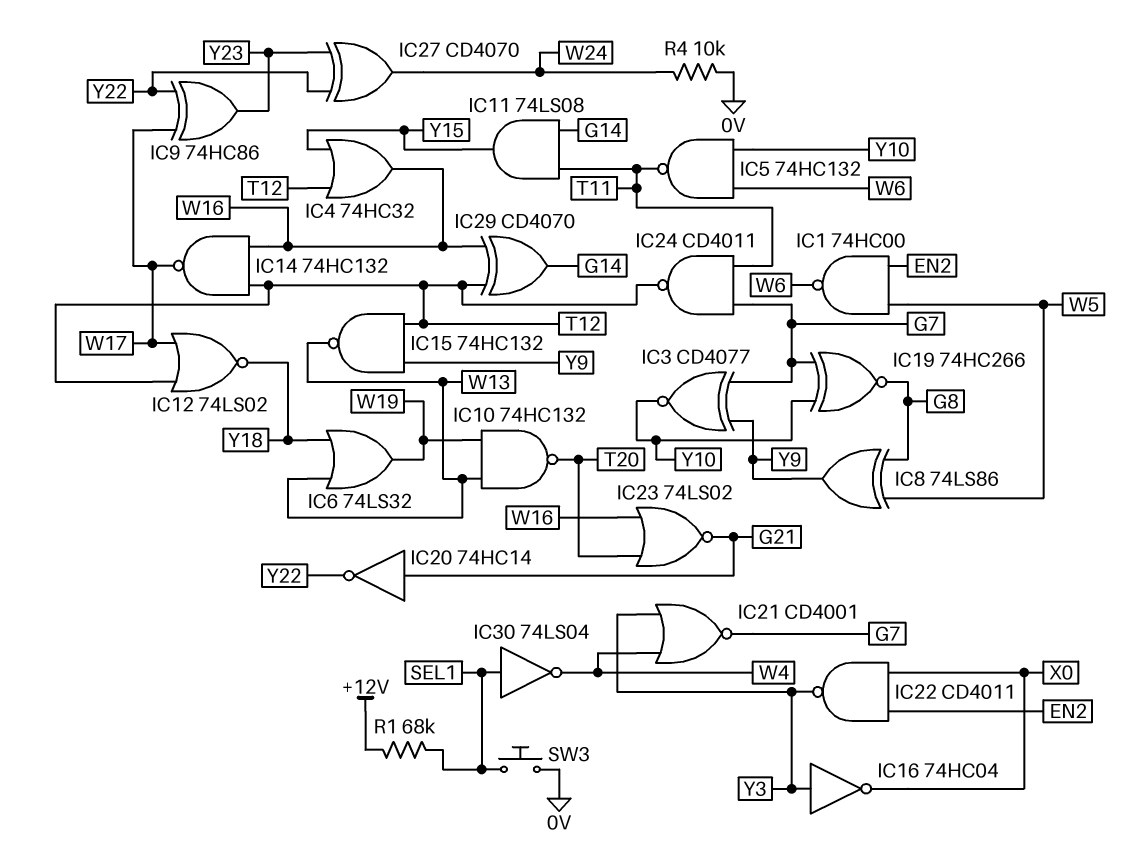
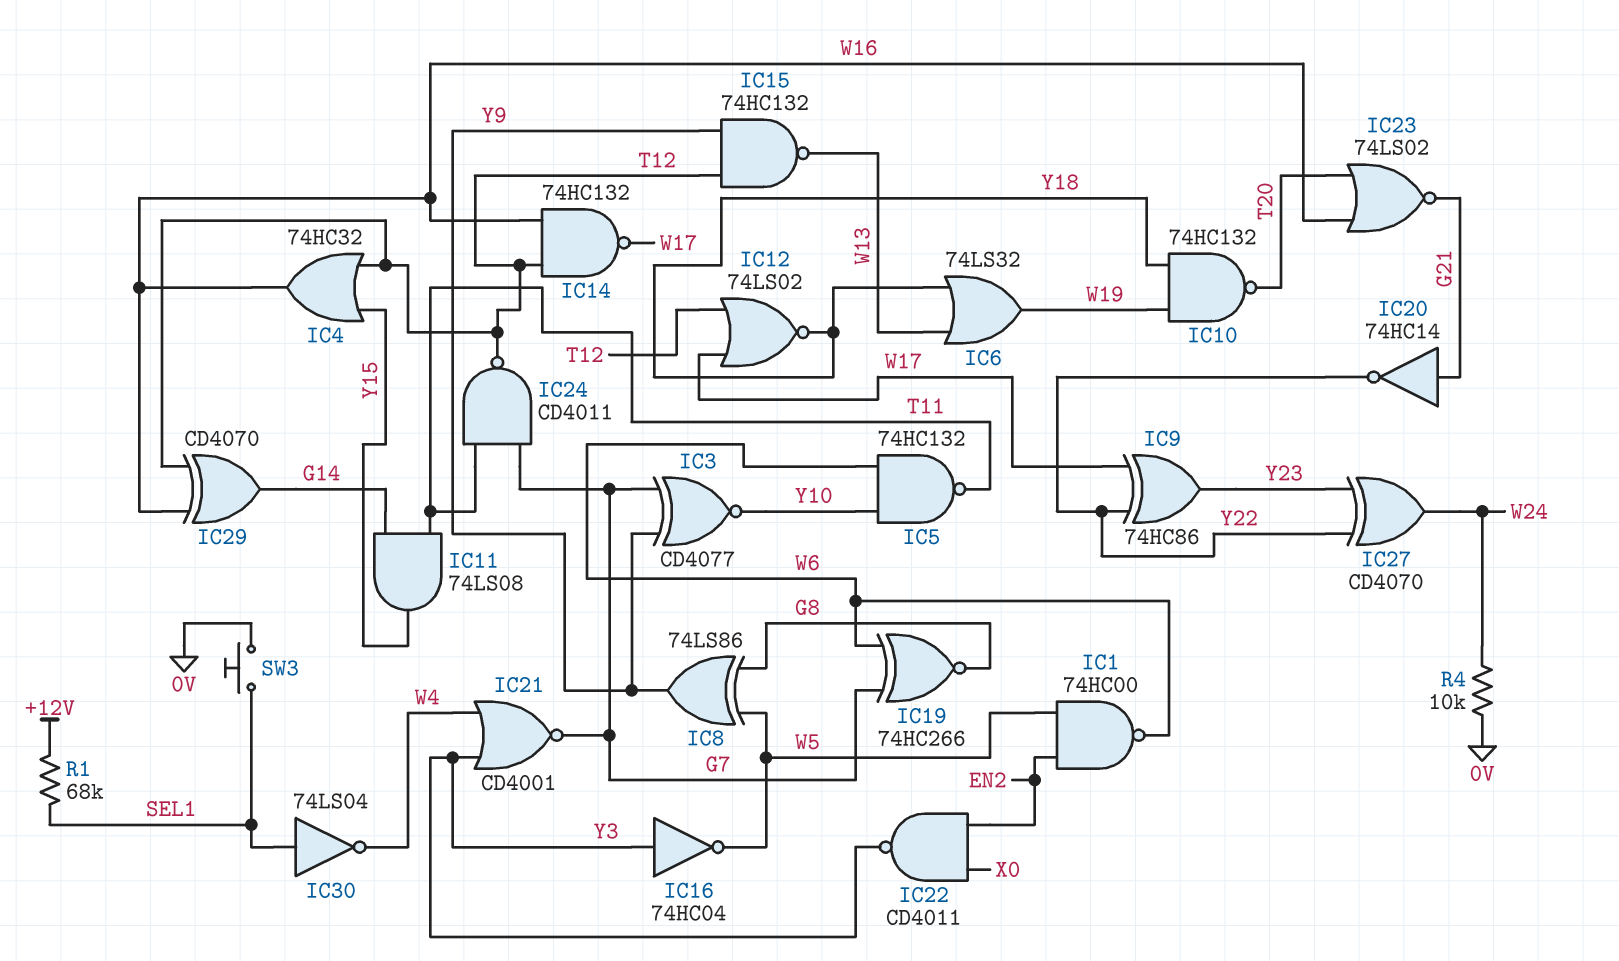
IC10: NAND 74HC132 (in W13, in W19, out T20) -> NAND 74HC132 (in W19, in Y18, out T20)
IC16: NOT 74HC04 (in Y3, out X0) -> NOT 74HC04 (in Y3, out W5)
IC19: XNOR 74HC266 (in G7, in Y10, out G8) -> XNOR 74HC266 (in G7, in W6, out G8)

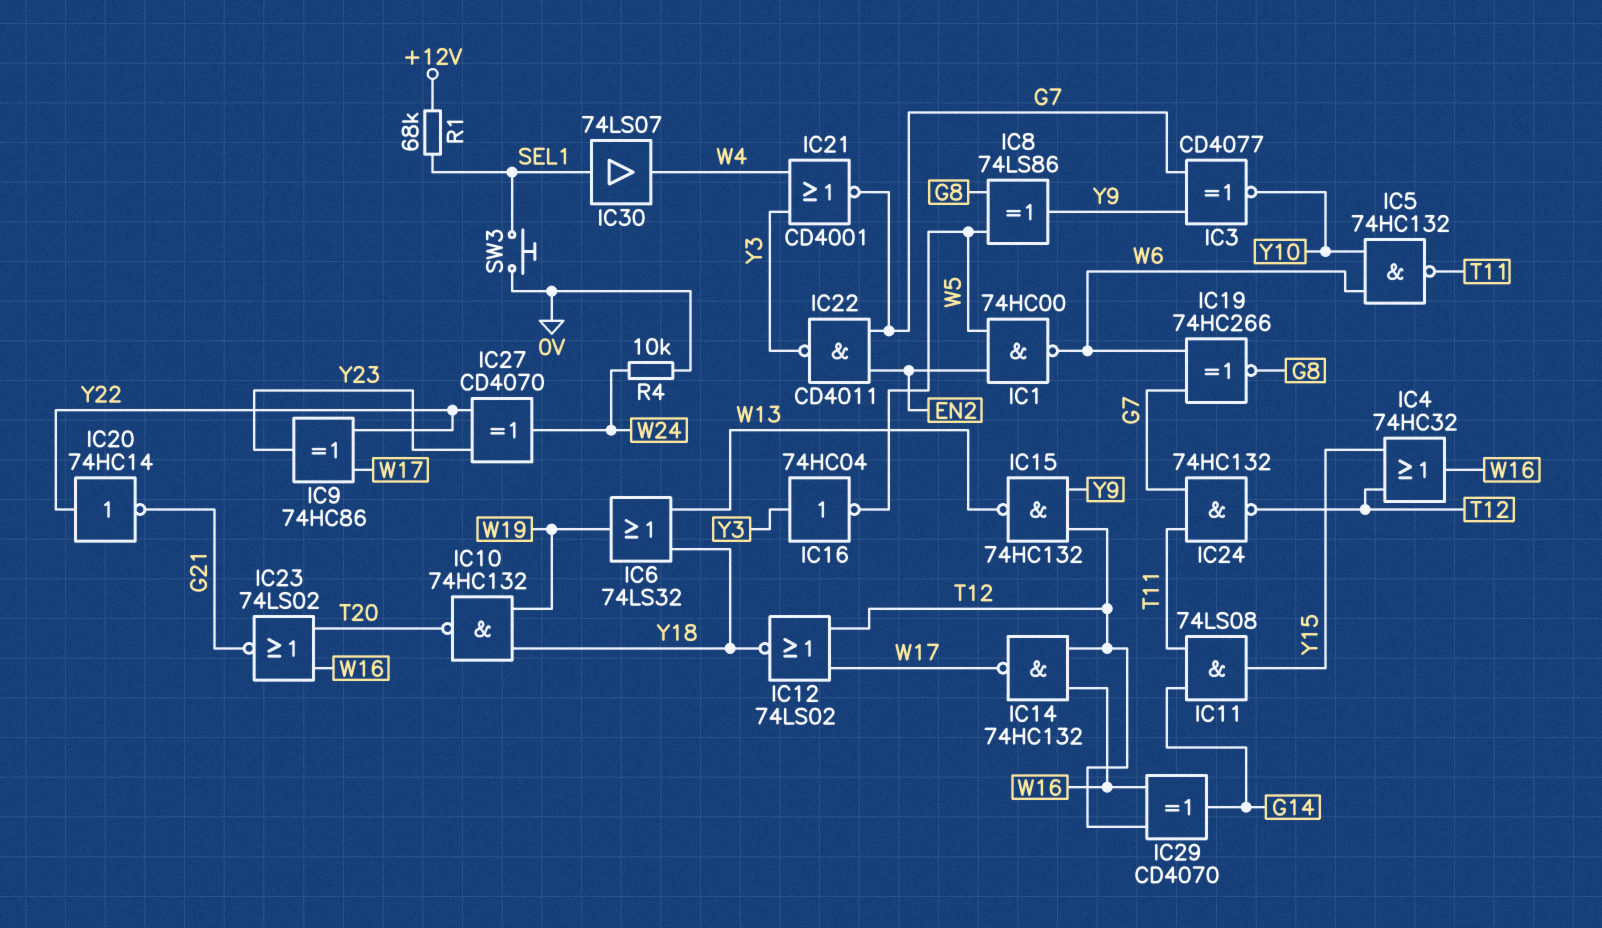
IC20: NOT 74HC14 (in G21, out Y22) -> NOT 74HC14 (in Y22, out G21)
IC22: NAND CD4011 (in EN2, in X0, out Y3) -> NAND CD4011 (in EN2, in G7, out Y3)
IC24: NAND CD4011 (in G7, in T11, out T12) -> NAND 74HC132 (in G7, in T11, out T12)
IC30: NOT 74LS04 (in SEL1, out W4) -> buffer 74LS07 (in SEL1, out W4)

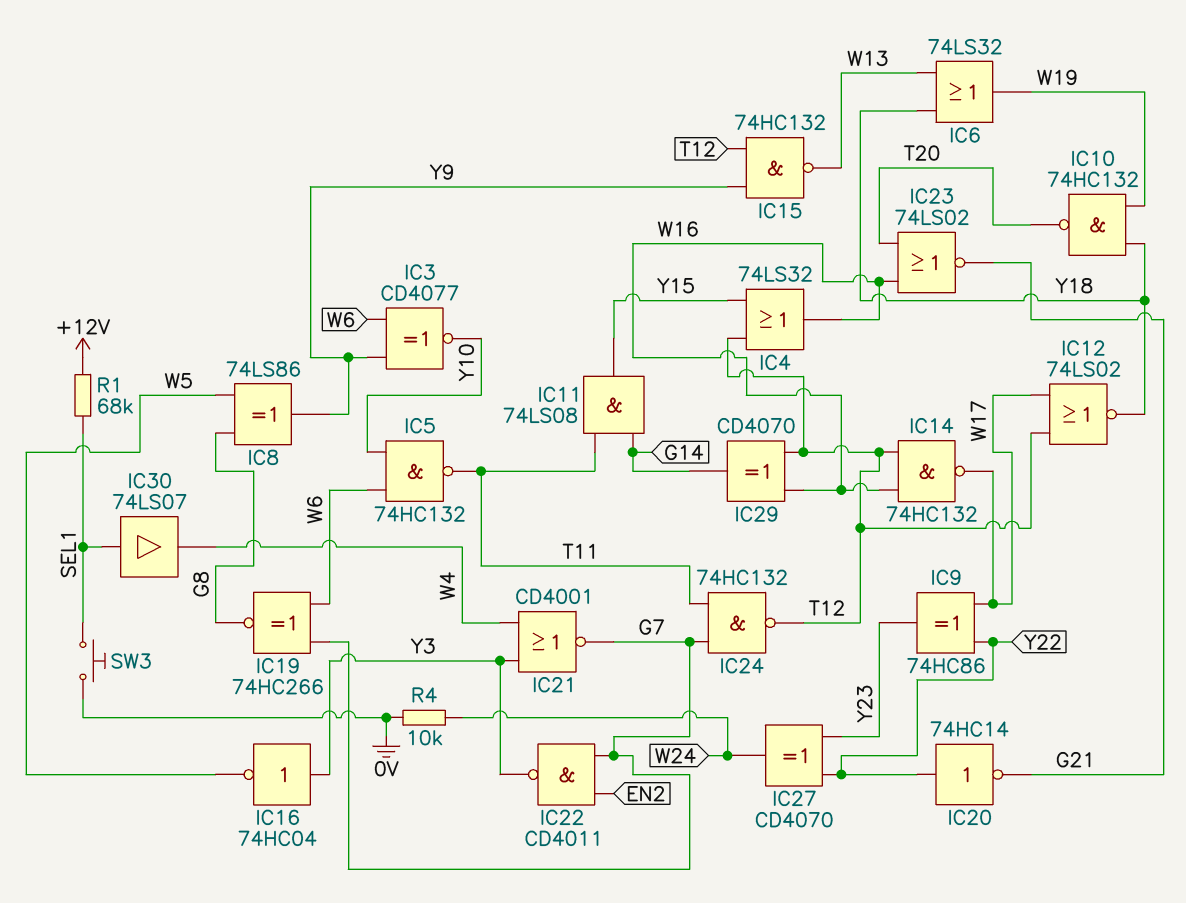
IC1: NAND 74HC00 (in EN2, in W5, out W6) -> none
IC3: XNOR CD4077 (in G7, in Y9, out Y10) -> XNOR CD4077 (in W6, in Y9, out Y10)
IC4: OR 74HC32 (in T12, in Y15, out W16) -> OR 74LS32 (in T12, in Y15, out W16)

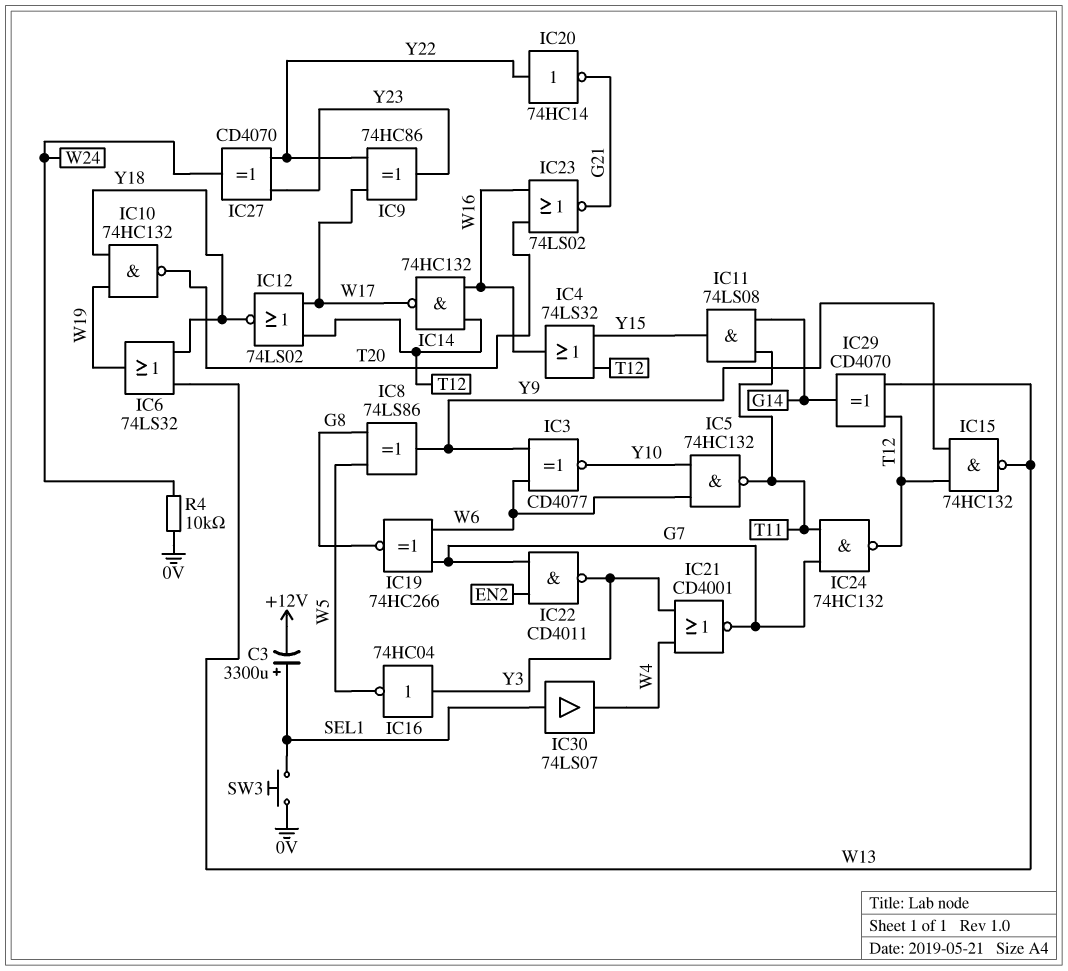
C3: none -> 3300uF (plus SEL1, minus +12V)
IC29: XOR CD4070 (in T12, in W16, out G14) -> XOR CD4070 (in T12, in W13, out G14)
R1: 68k (+12V, SEL1) -> none

